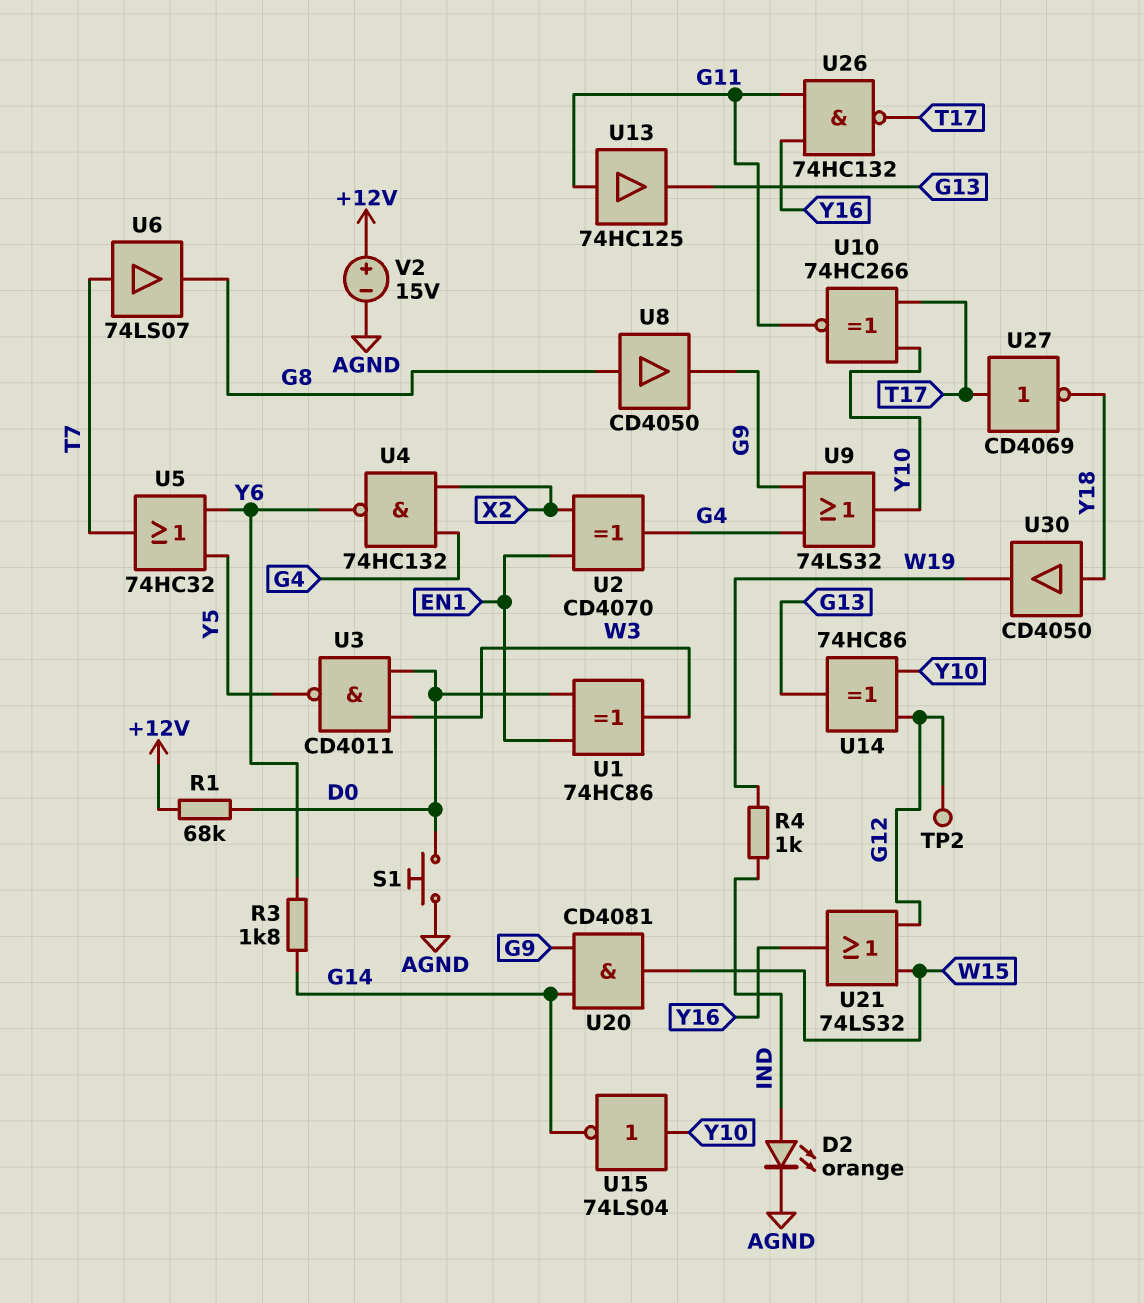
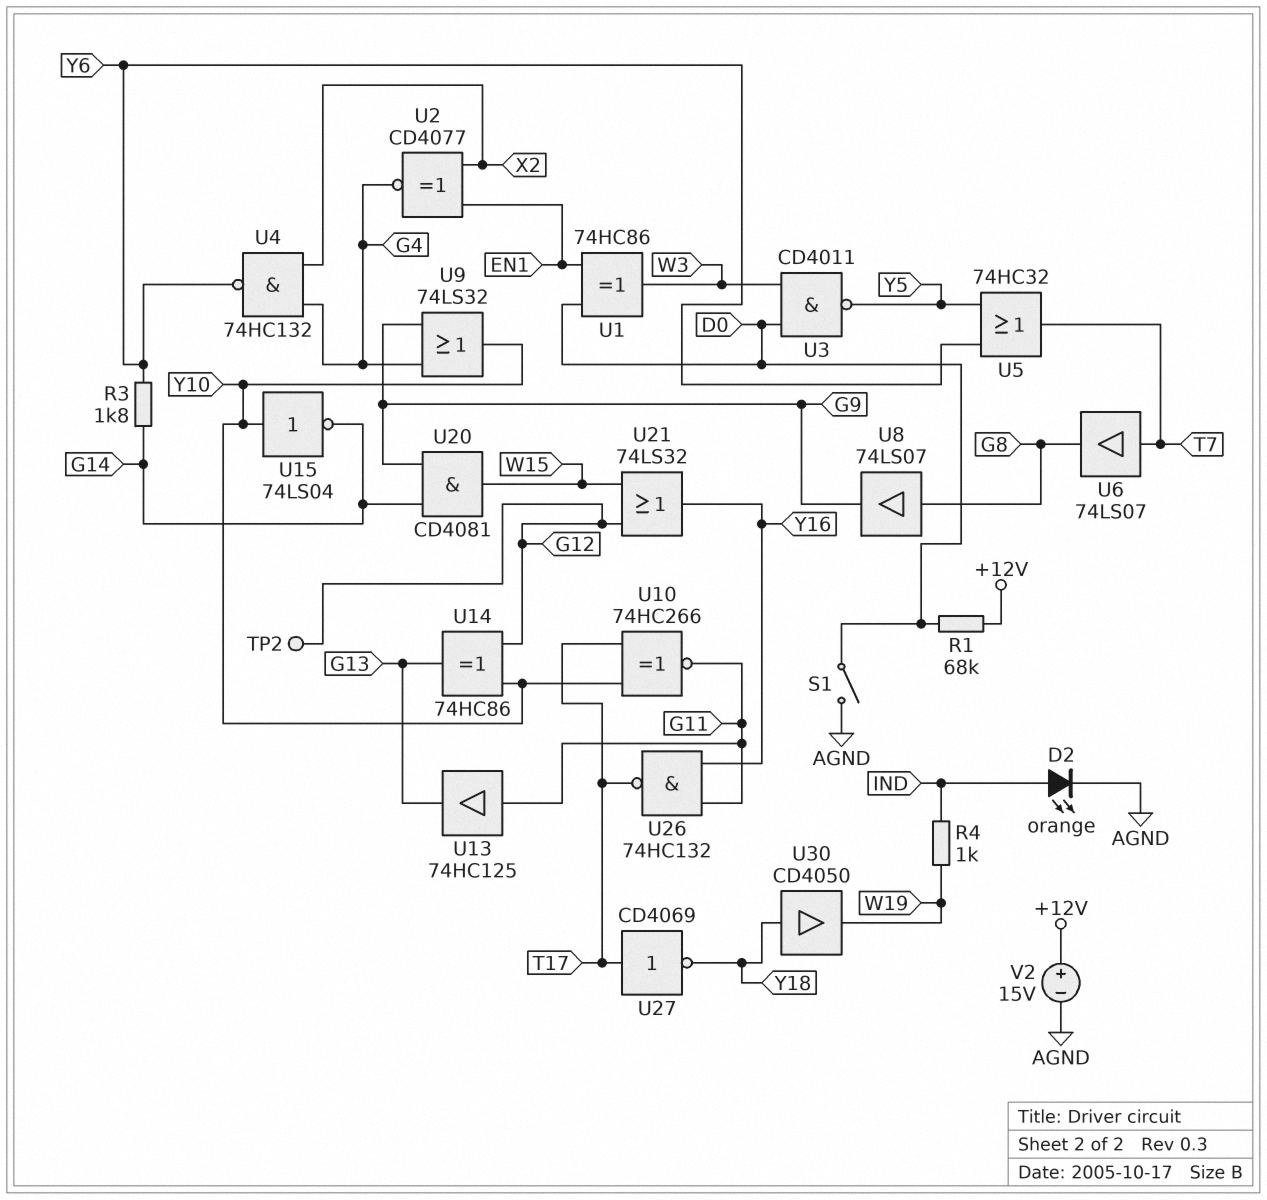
S1: button (AGND, D0) -> switch (AGND, D0)
U2: XOR CD4070 (in EN1, in X2, out G4) -> XNOR CD4077 (in EN1, in X2, out G4)
U8: buffer CD4050 (in G8, out G9) -> buffer 74LS07 (in G8, out G9)

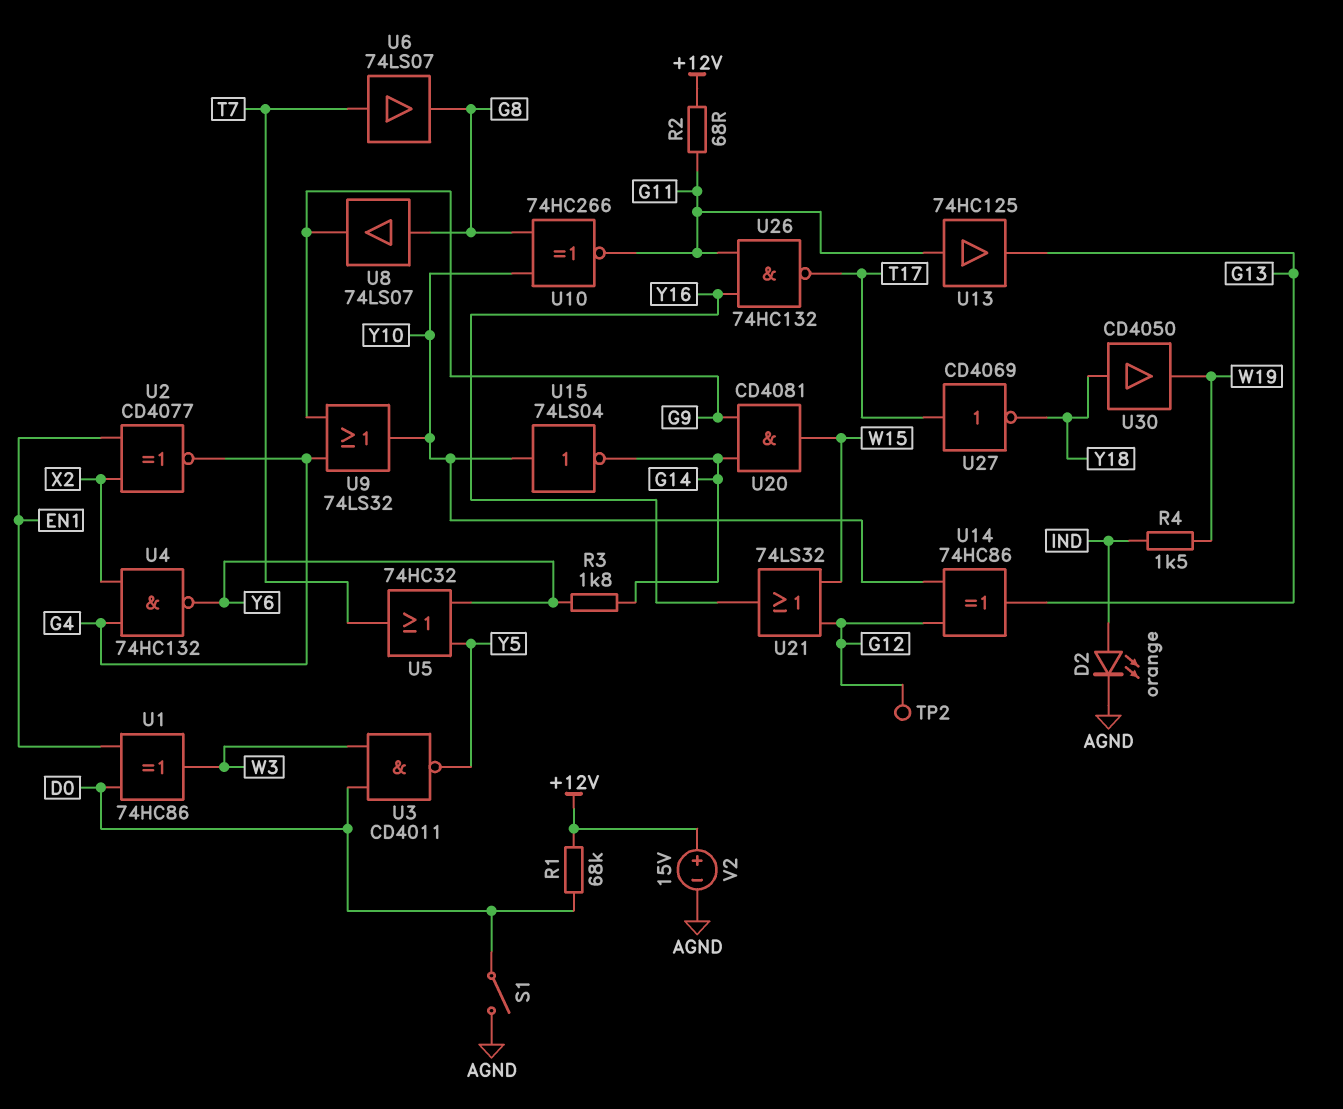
R2: none -> 68 (+12V, G11)
R4: 1k (IND, W19) -> 1.5k (IND, W19)
U10: XNOR 74HC266 (in T17, in Y10, out G11) -> XNOR 74HC266 (in G8, in Y10, out G11)

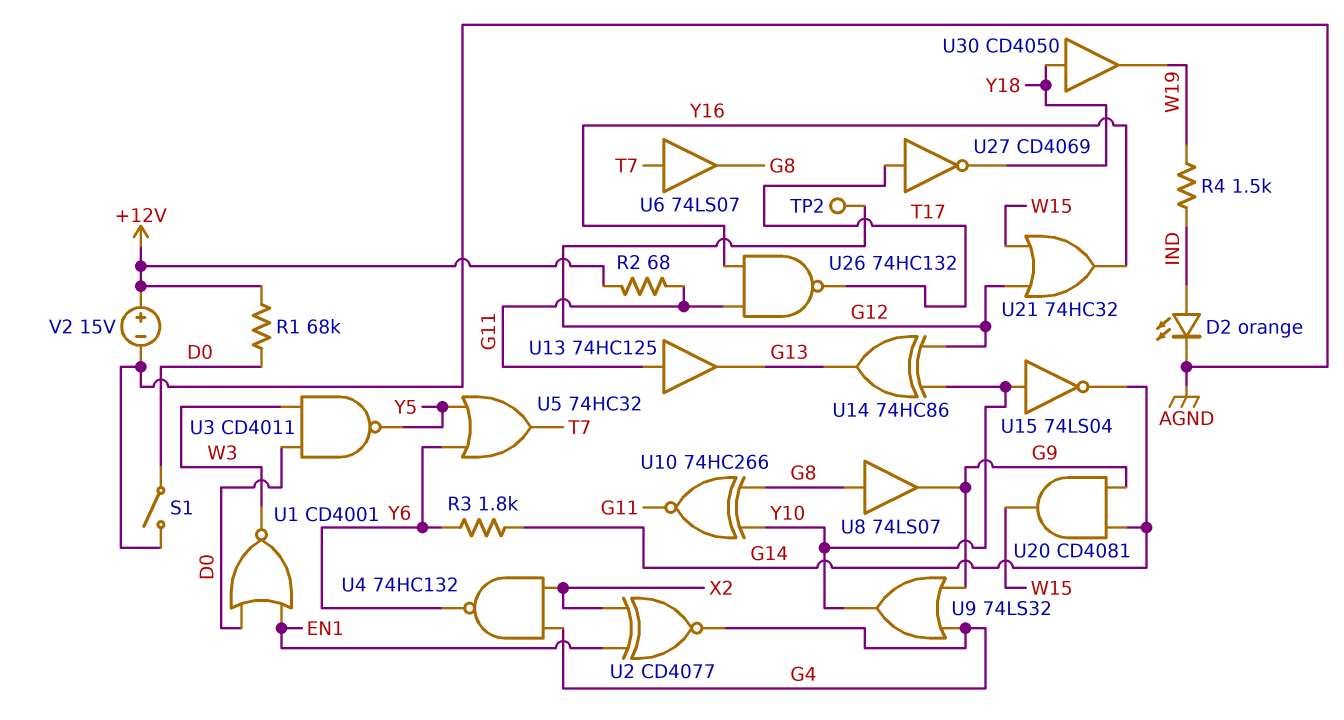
U1: XOR 74HC86 (in D0, in EN1, out W3) -> NOR CD4001 (in D0, in EN1, out W3)
U21: OR 74LS32 (in G12, in W15, out Y16) -> OR 74HC32 (in G12, in W15, out Y16)

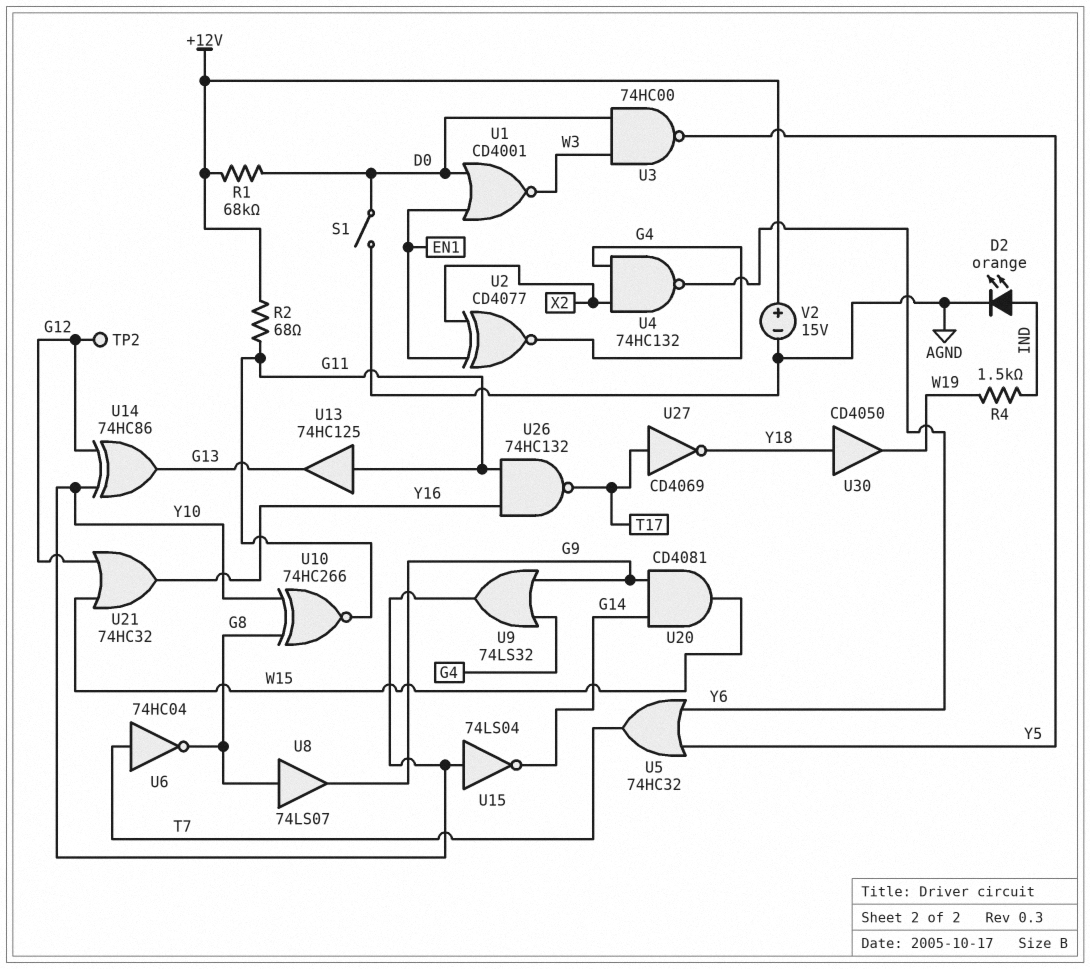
R3: 1.8k (G14, Y6) -> none
U3: NAND CD4011 (in D0, in W3, out Y5) -> NAND 74HC00 (in D0, in W3, out Y5)
U6: buffer 74LS07 (in T7, out G8) -> NOT 74HC04 (in T7, out G8)

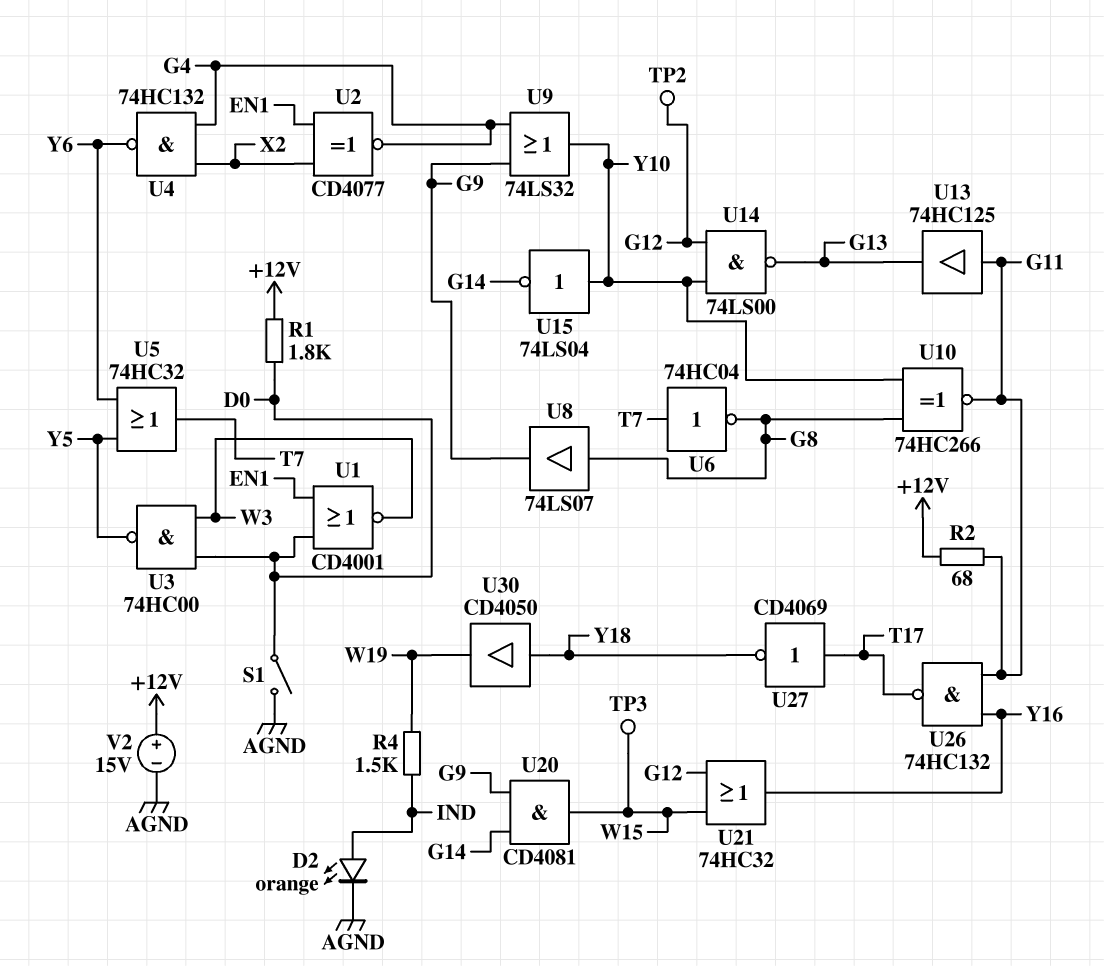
R1: 68k (+12V, D0) -> 1.8k (+12V, D0)
TP3: none -> test point (W15)
U14: XOR 74HC86 (in G12, in Y10, out G13) -> NAND 74LS00 (in G12, in Y10, out G13)

